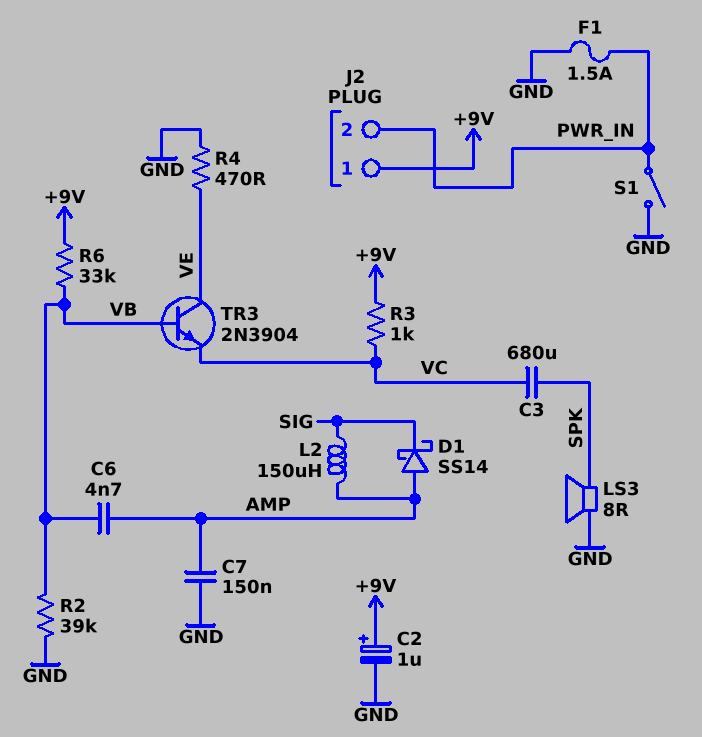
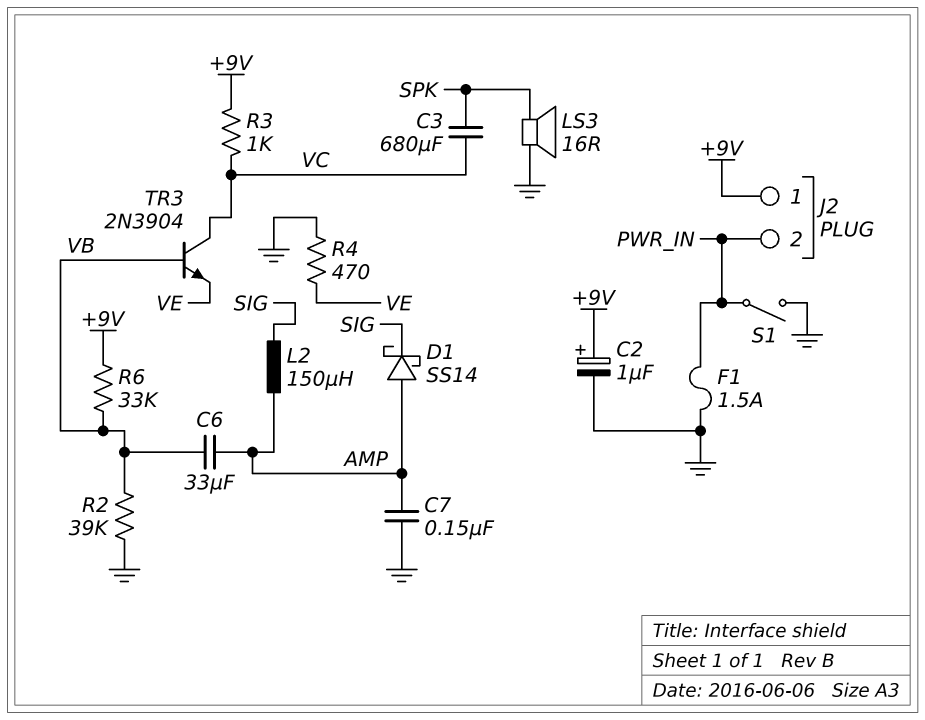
C6: 4.7nF (AMP, VB) -> 33uF (AMP, VB)
LS3: speaker 8R (GND, SPK) -> speaker 16R (GND, SPK)
TR3: NPN 2N3904 (B VB, C VE, E VC) -> NPN 2N3904 (B VB, C VC, E VE)

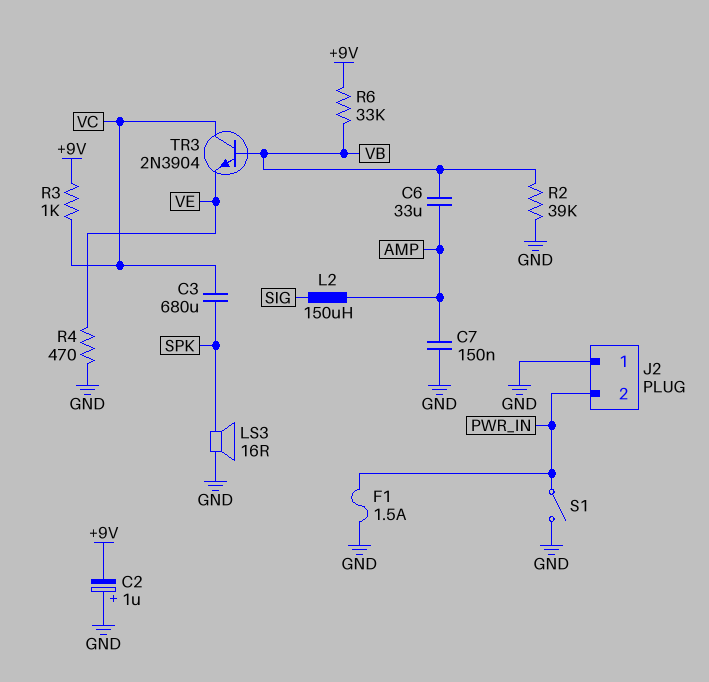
C2: 1uF (plus +9V, minus GND) -> 1uF (plus GND, minus +9V)
D1: schottky SS14 (A AMP, K SIG) -> none
J2 pin 1: +9V -> GND

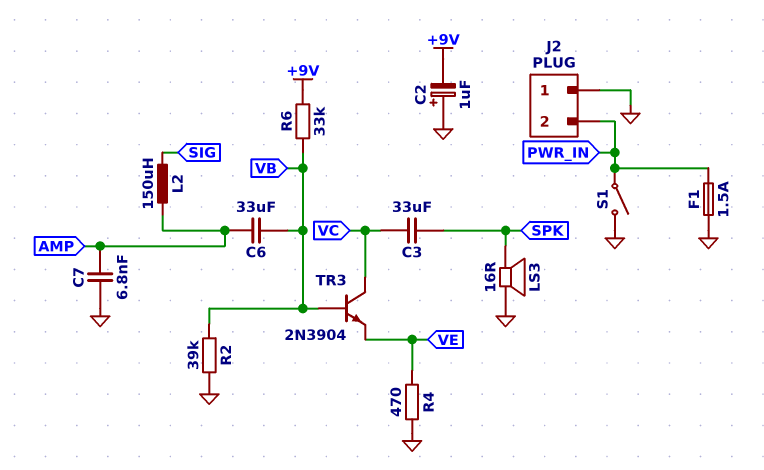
C3: 680uF (SPK, VC) -> 33uF (SPK, VC)
C7: 150nF (AMP, GND) -> 6.8nF (AMP, GND)
R3: 1k (+9V, VC) -> none

